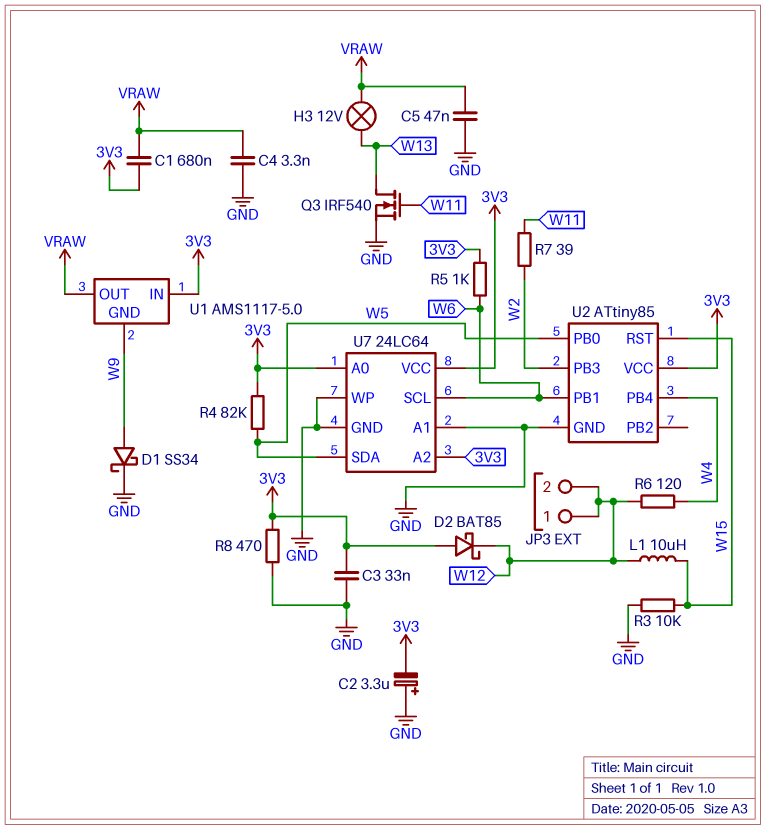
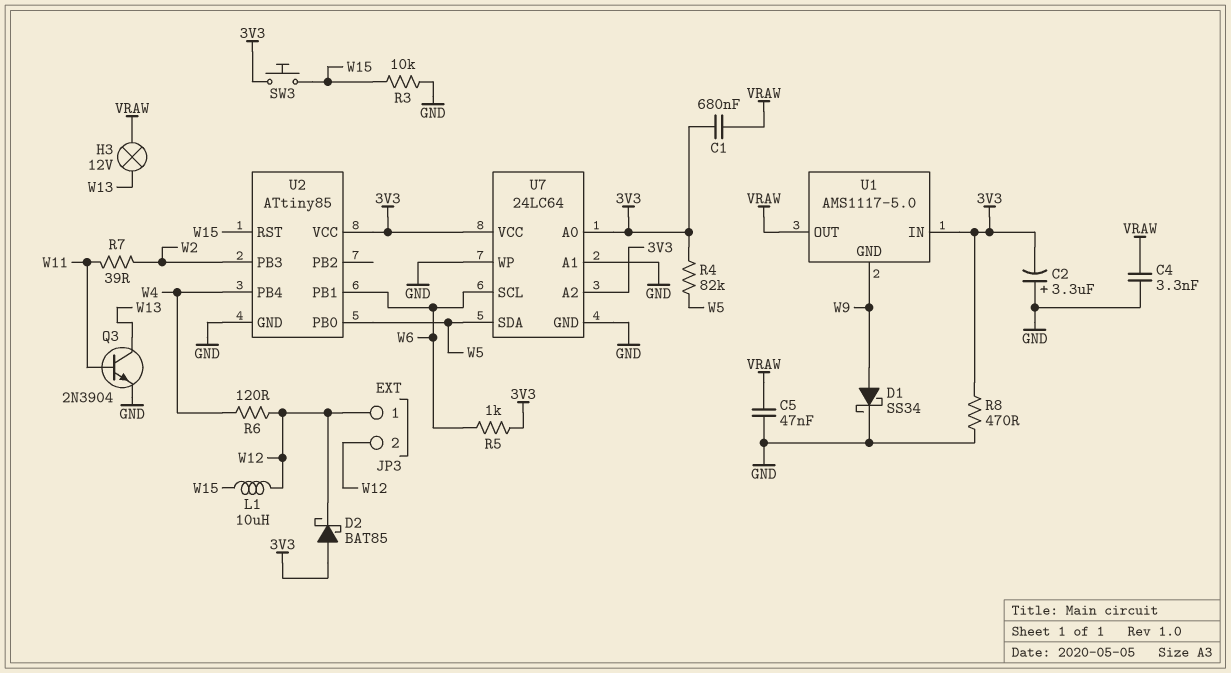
C3: 33nF (3V3, GND) -> none
Q3: NMOS IRF540 (G W11, D W13, S GND) -> NPN 2N3904 (B W11, C W13, E GND)
SW3: none -> button (3V3, W15)

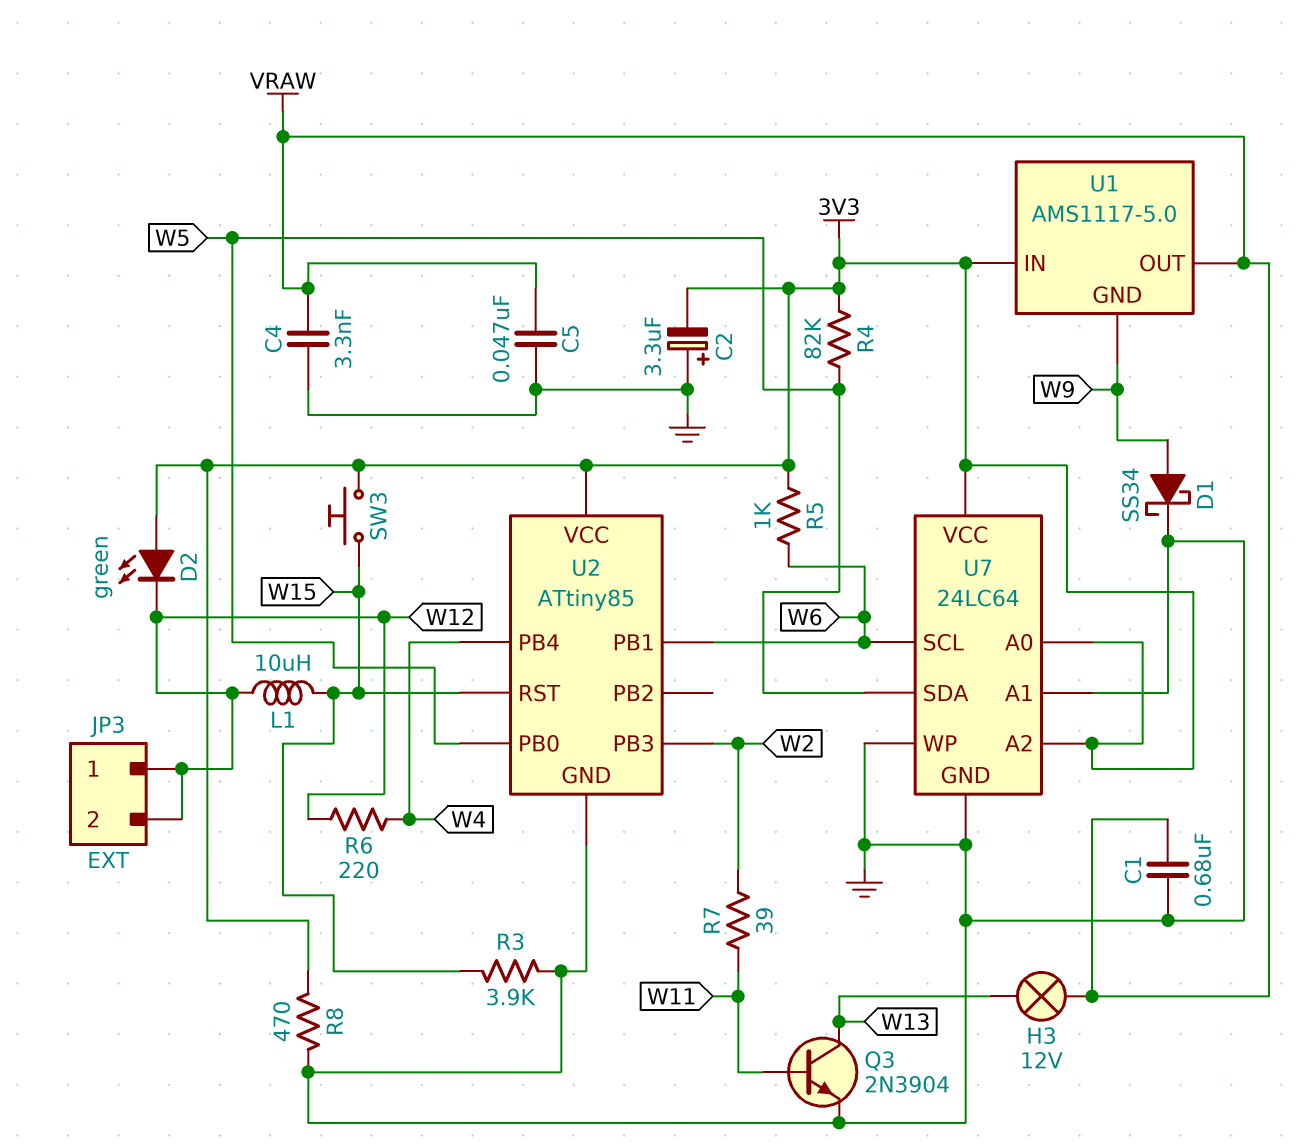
C1: 680nF (3V3, VRAW) -> 680nF (GND, VRAW)
D2: schottky BAT85 (A 3V3, K W12) -> LED green (A 3V3, K W12)
R3: 10k (GND, W15) -> 3.9k (GND, W15)
R6: 120 (W4, W12) -> 220 (W4, W12)

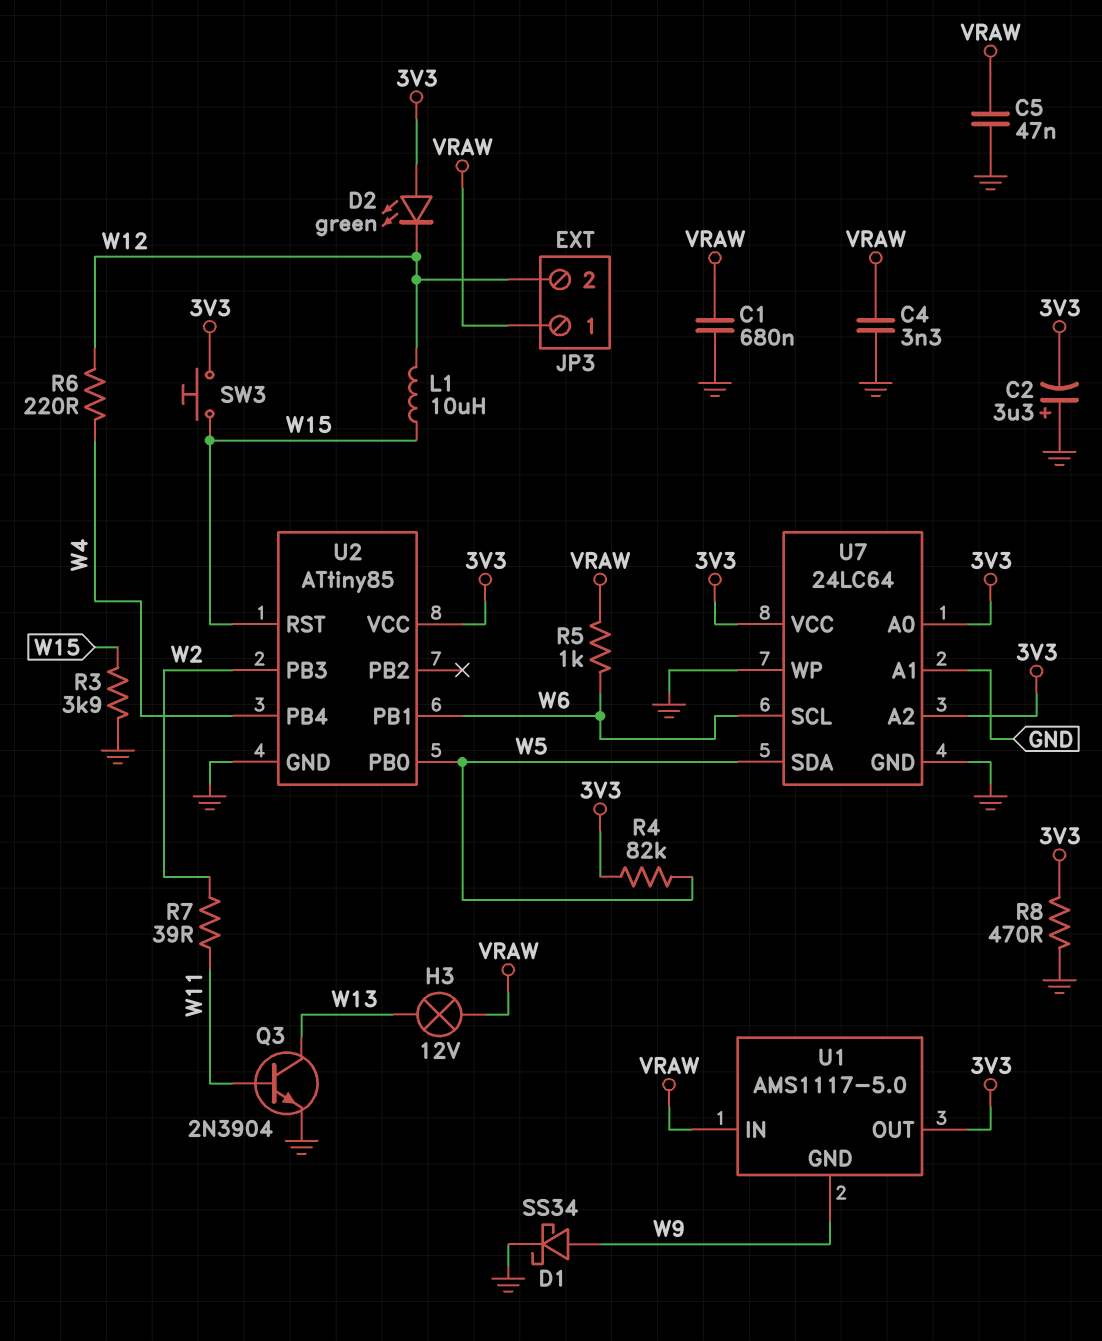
JP3 pin 1: W12 -> VRAW
R5: 1k (3V3, W6) -> 1k (VRAW, W6)
U1 pin IN: 3V3 -> VRAW
U1 pin OUT: VRAW -> 3V3

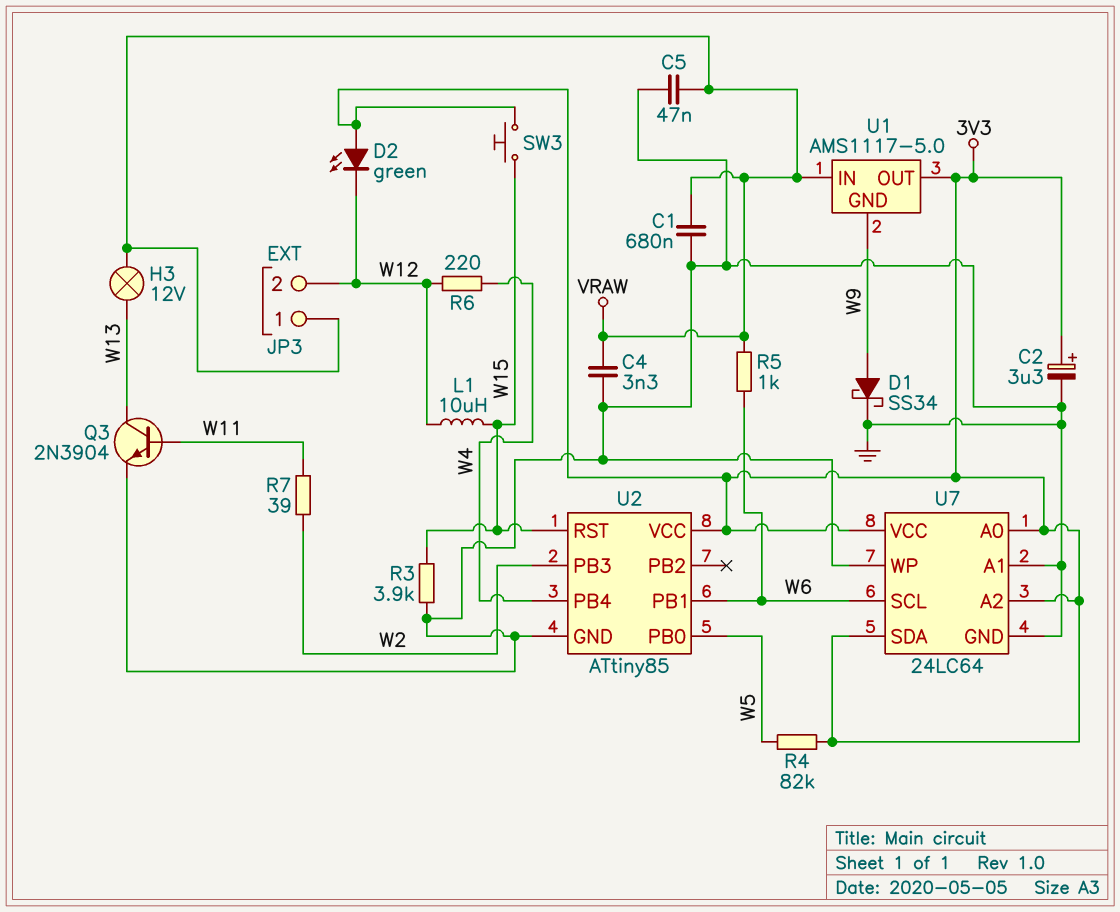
C2: 3.3uF (plus GND, minus 3V3) -> 3.3uF (plus 3V3, minus GND)
R8: 470 (3V3, GND) -> none
U7 pin SDA: W5 -> 3V3

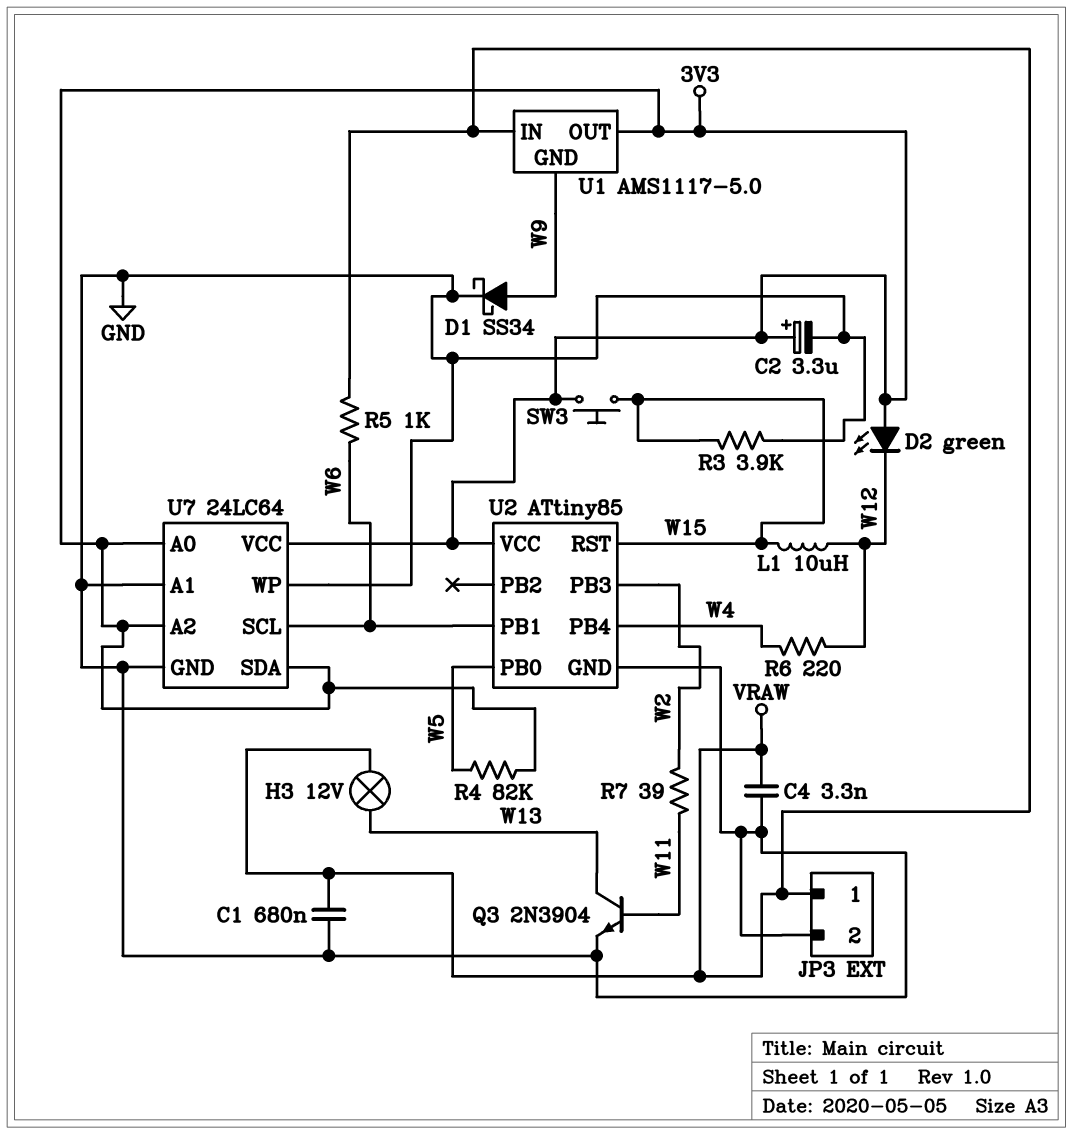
C5: 47nF (GND, VRAW) -> none
JP3 pin 2: W12 -> GND

